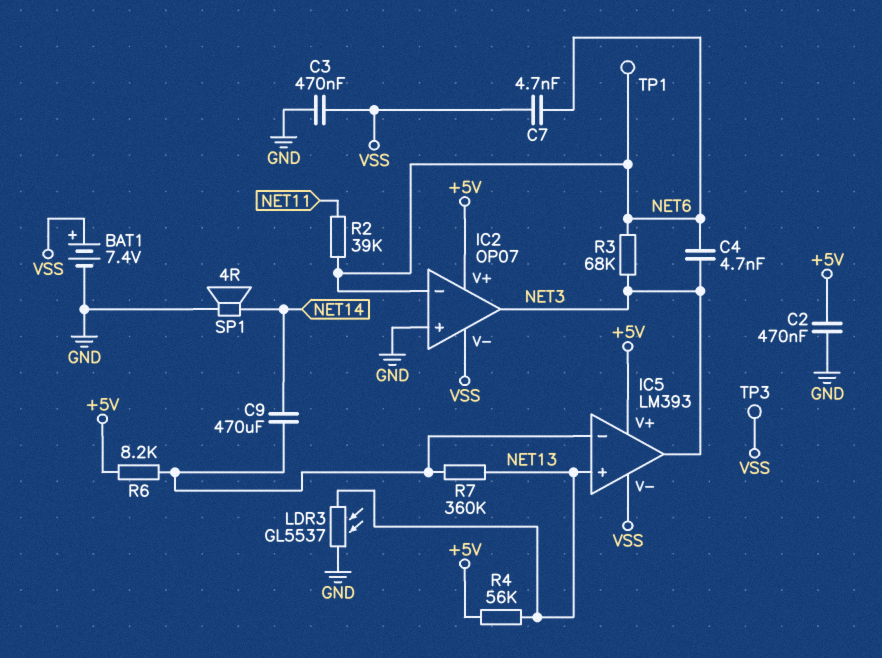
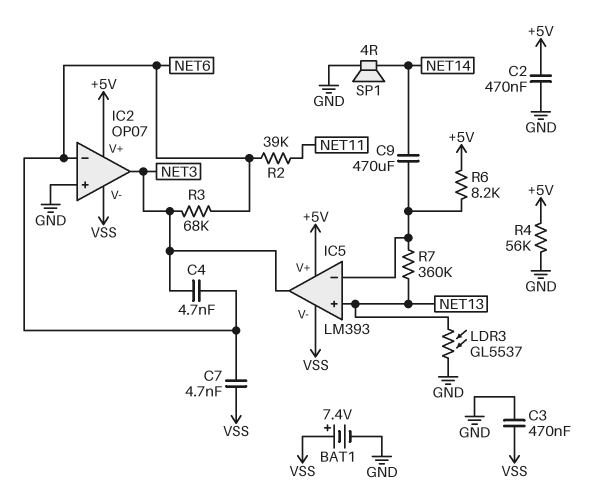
R4: 56k (+5V, NET13) -> 56k (+5V, GND)
TP1: test point (NET6) -> none
TP3: test point (VSS) -> none

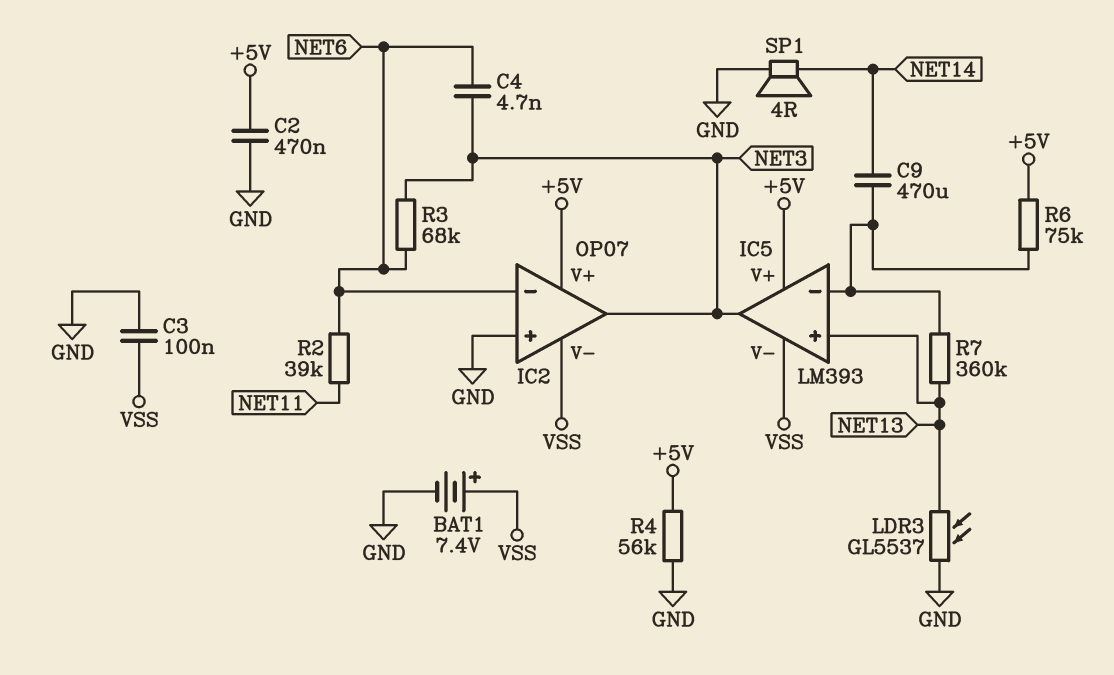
C3: 470nF (GND, VSS) -> 100nF (GND, VSS)
C7: 4.7nF (NET6, VSS) -> none
R6: 8.2k (+5V, IC5/in-) -> 75k (+5V, IC5/in-)

